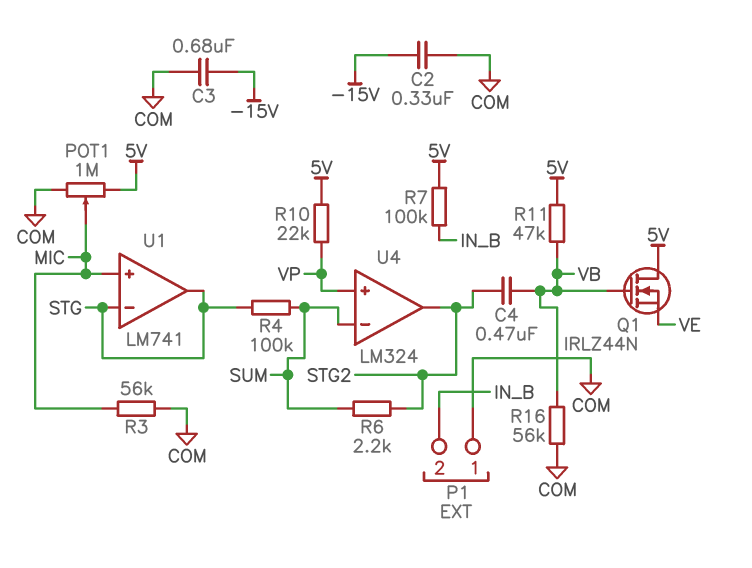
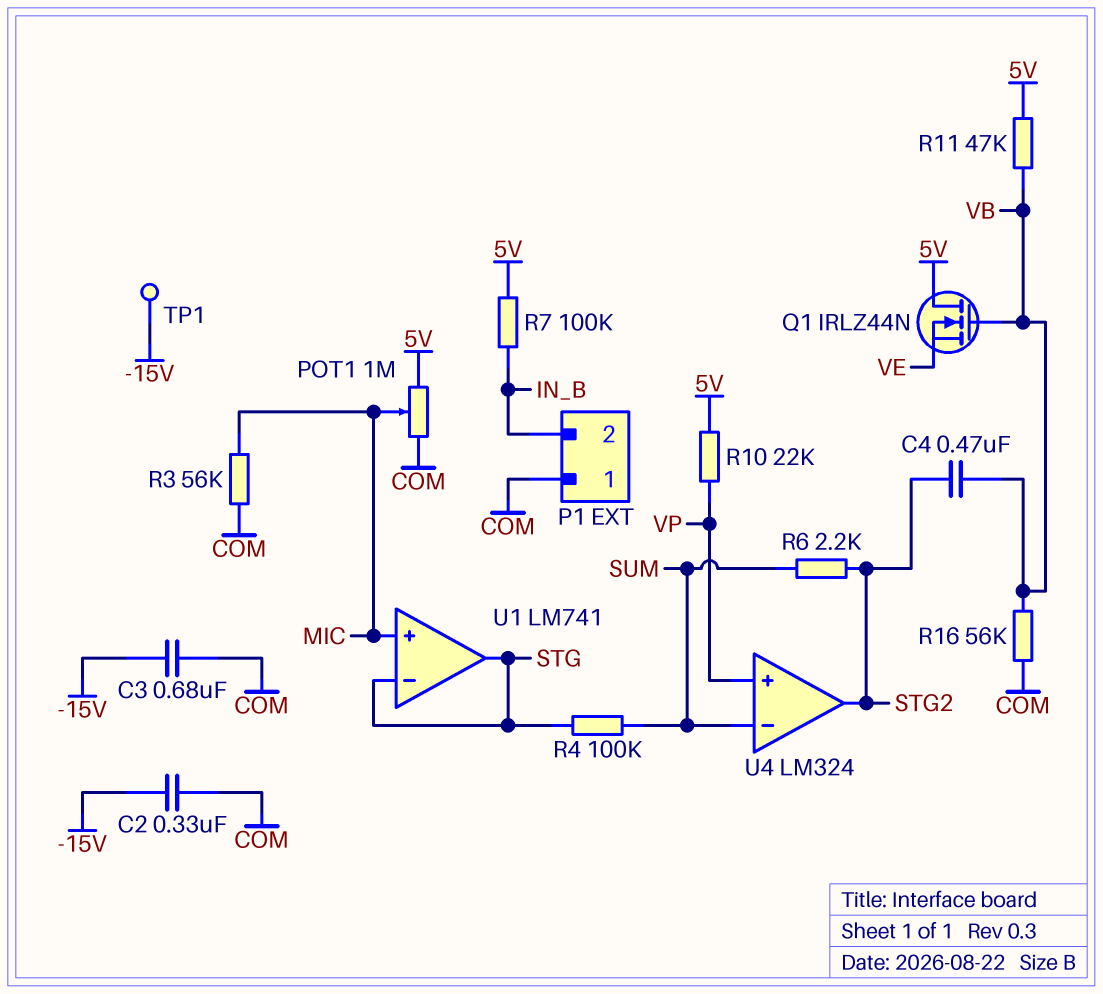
TP1: none -> test point (-15V)

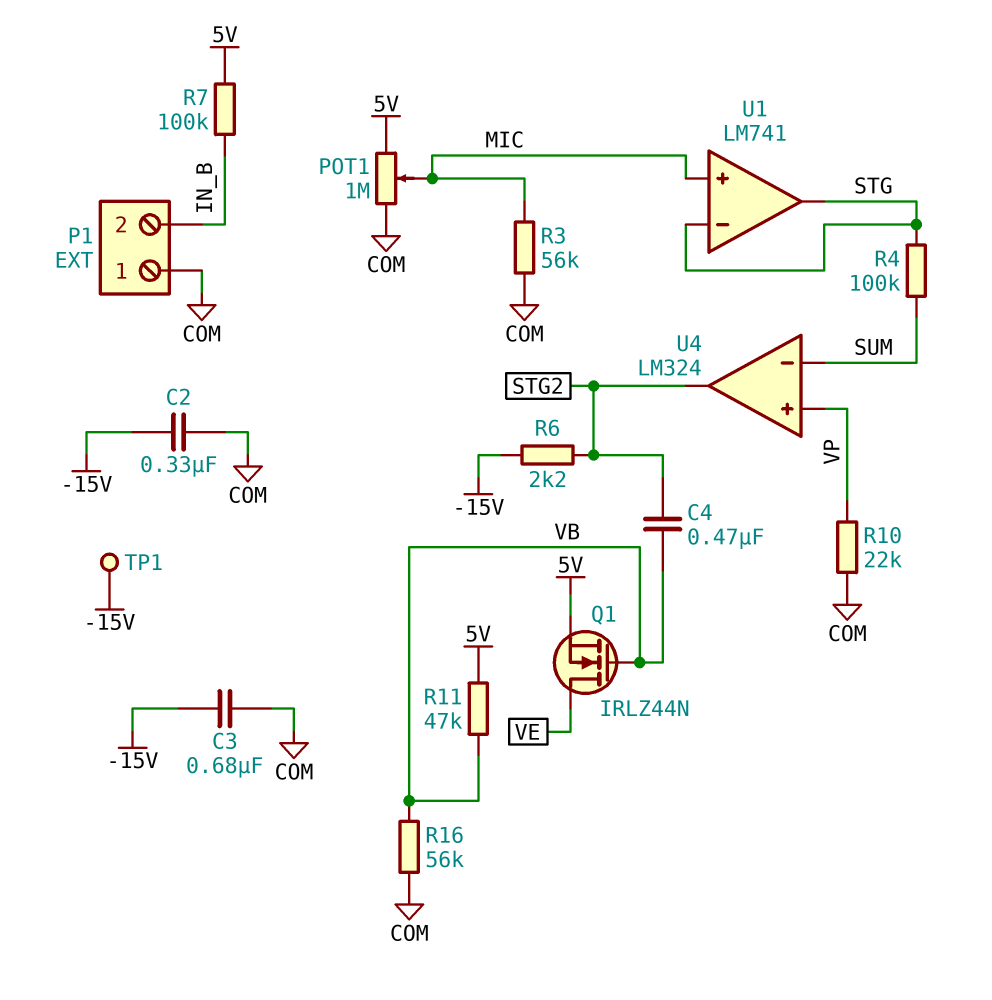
Q1: NMOS IRLZ44N (G VB, D 5V, S VE) -> NMOS IRLZ44N (G VB, D VE, S 5V)
R6: 2.2k (STG2, SUM) -> 2.2k (-15V, STG2)
R10: 22k (5V, VP) -> 22k (COM, VP)

